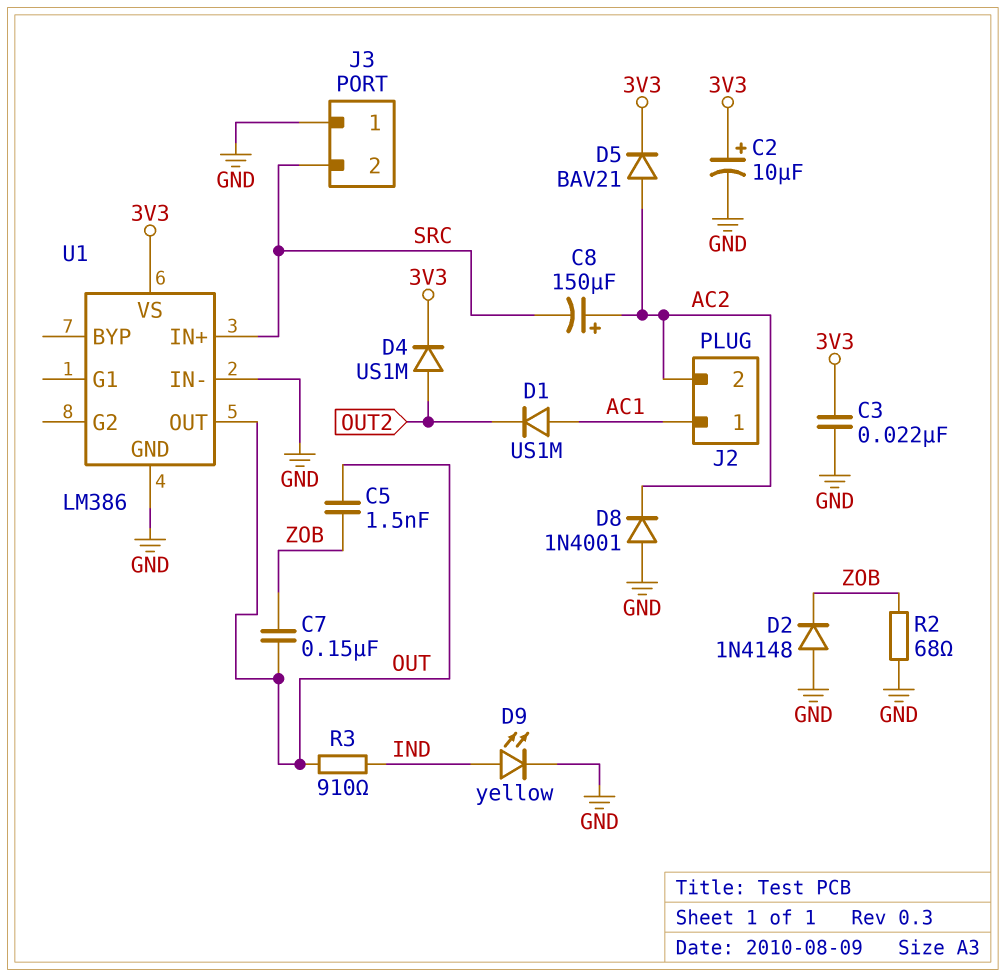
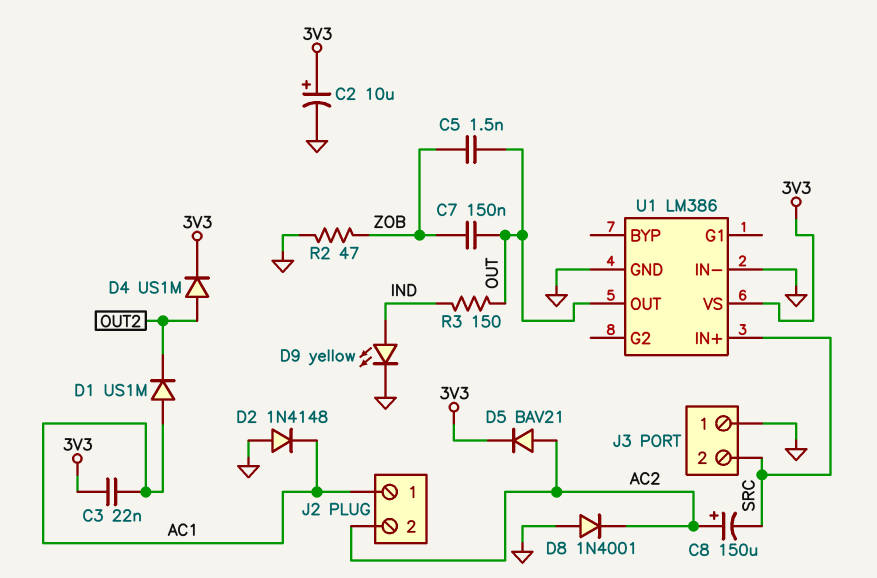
C3: 22nF (3V3, GND) -> 22nF (3V3, AC1)
D2: diode 1N4148 (A GND, K ZOB) -> diode 1N4148 (A GND, K AC1)
R2: 68 (GND, ZOB) -> 47 (GND, ZOB)
R3: 910 (IND, OUT) -> 150 (IND, OUT)

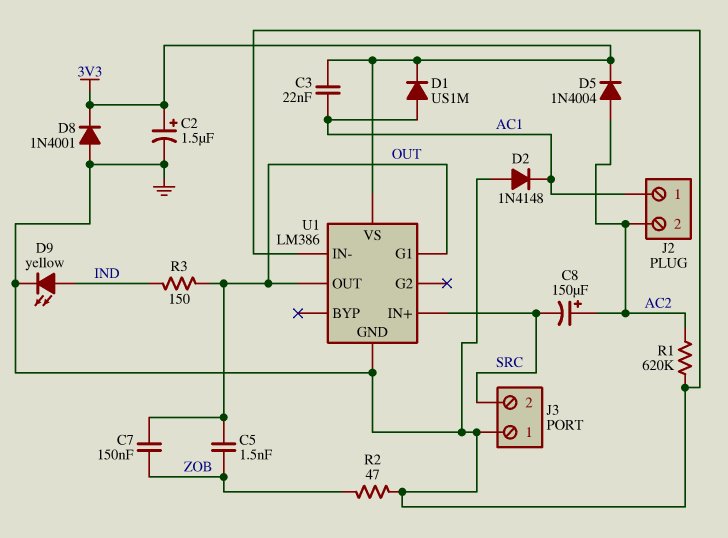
C2: 10uF (plus 3V3, minus GND) -> 1.5uF (plus 3V3, minus GND)
D1: diode US1M (A AC1, K OUT2) -> diode US1M (A AC1, K 3V3)
D4: diode US1M (A OUT2, K 3V3) -> none
D5: diode BAV21 (A AC2, K 3V3) -> diode 1N4004 (A AC2, K 3V3)
D8: diode 1N4001 (A GND, K AC2) -> diode 1N4001 (A GND, K 3V3)
R1: none -> 620k (AC2, GND)
U1 pin G1: none -> OUT

